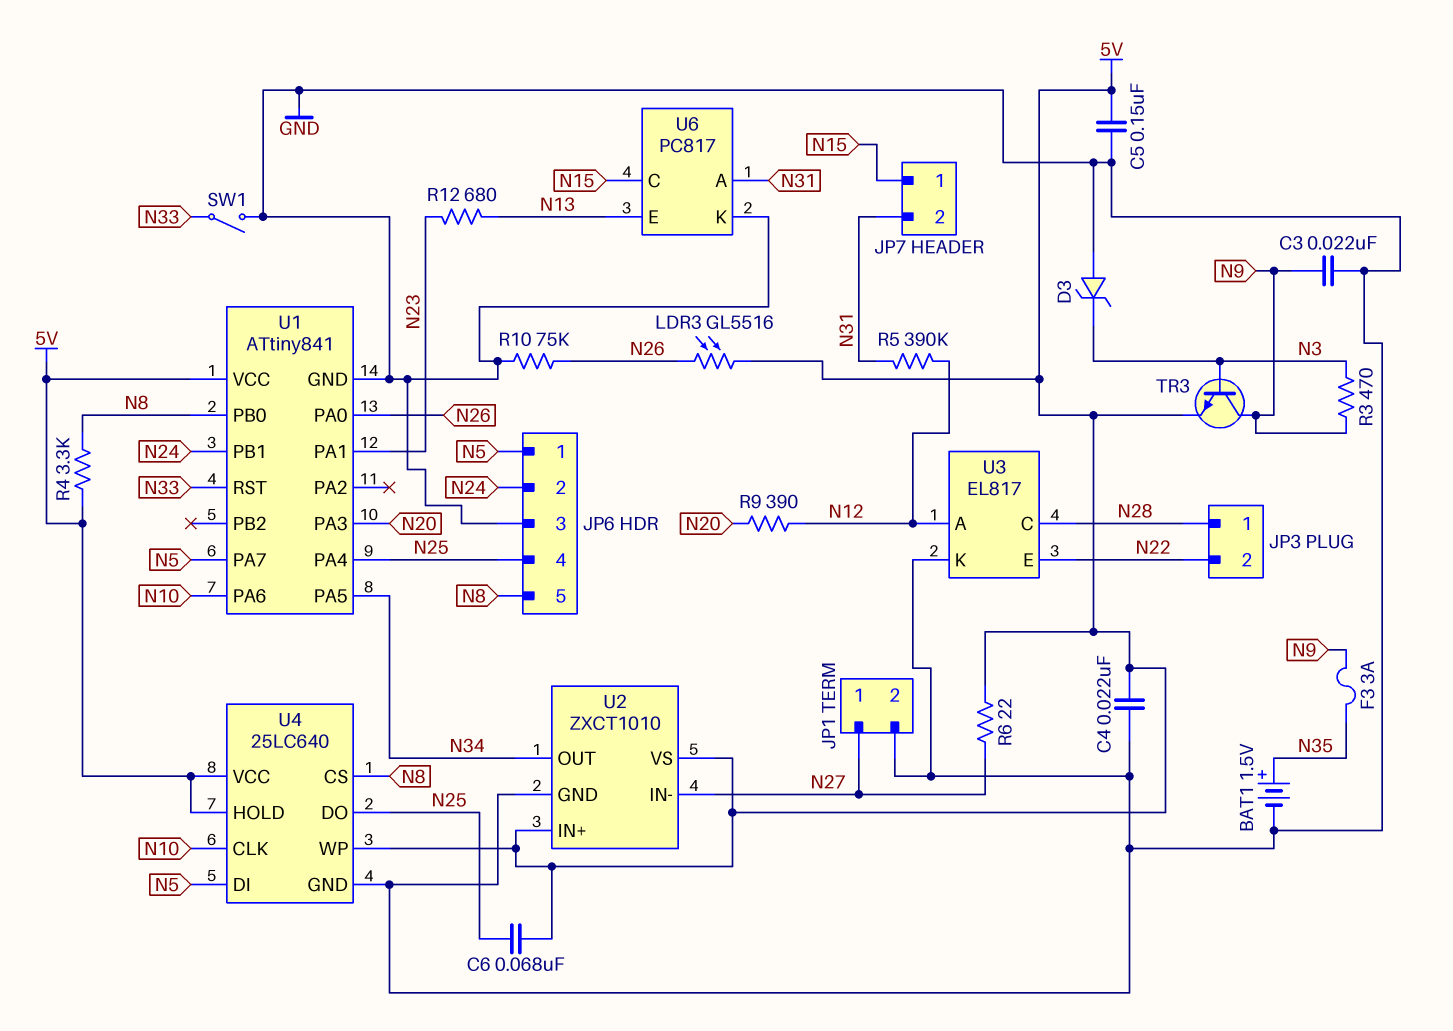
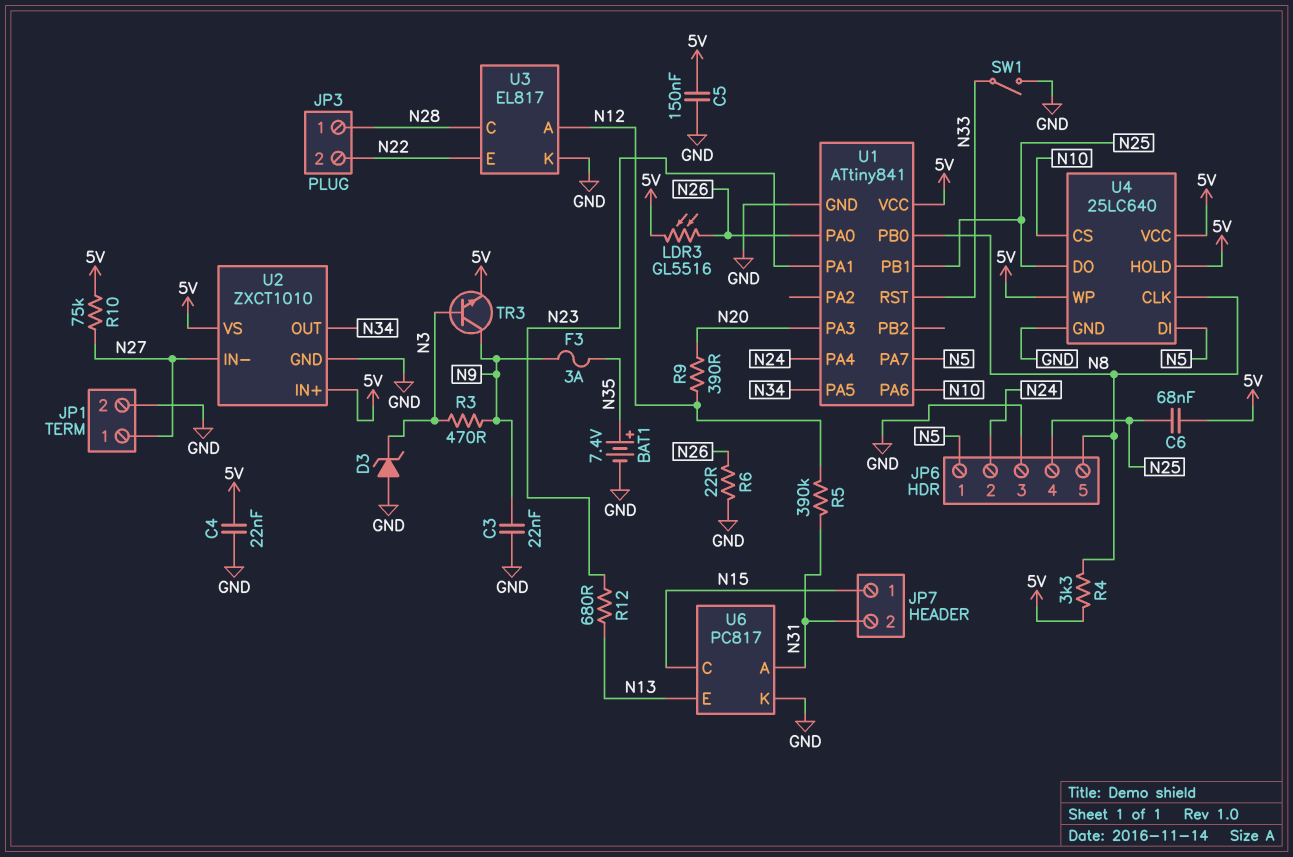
BAT1: 1.5V (plus N35, minus GND) -> 7.4V (plus N35, minus GND)
R6: 22 (5V, N27) -> 22 (GND, N26)
R10: 75k (GND, N26) -> 75k (5V, N27)
U1 pin PA4: N25 -> N24
U1 pin PB1: N24 -> N25
U4 pin CLK: N10 -> N8
U4 pin CS: N8 -> N10

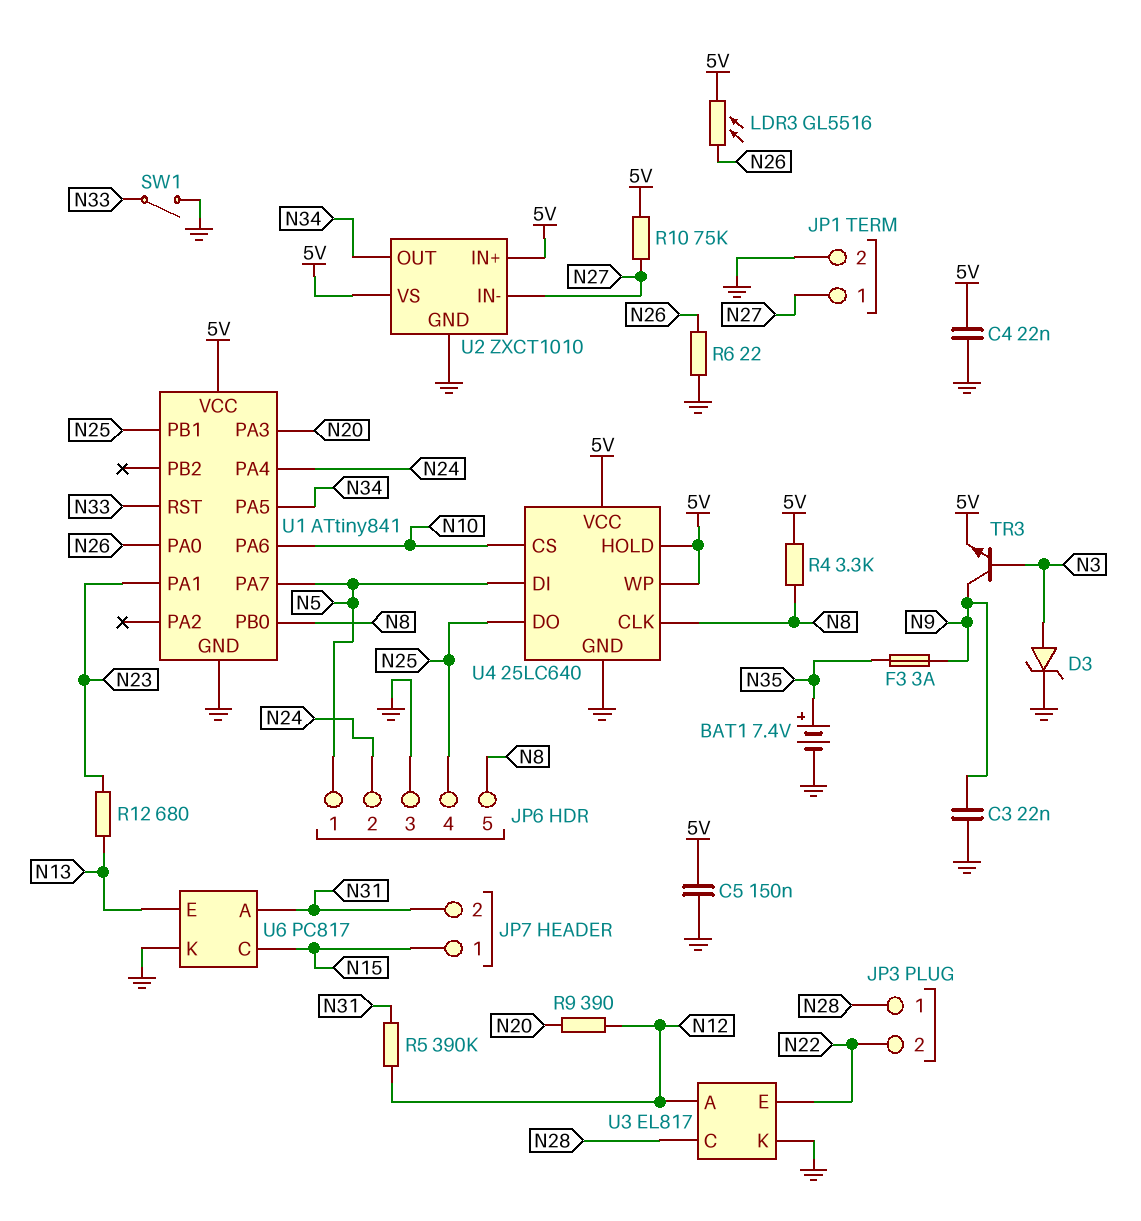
C6: 68nF (5V, N25) -> none
D3: zener (A GND, K N3) -> zener (A N3, K GND)
R3: 470 (N3, N9) -> none

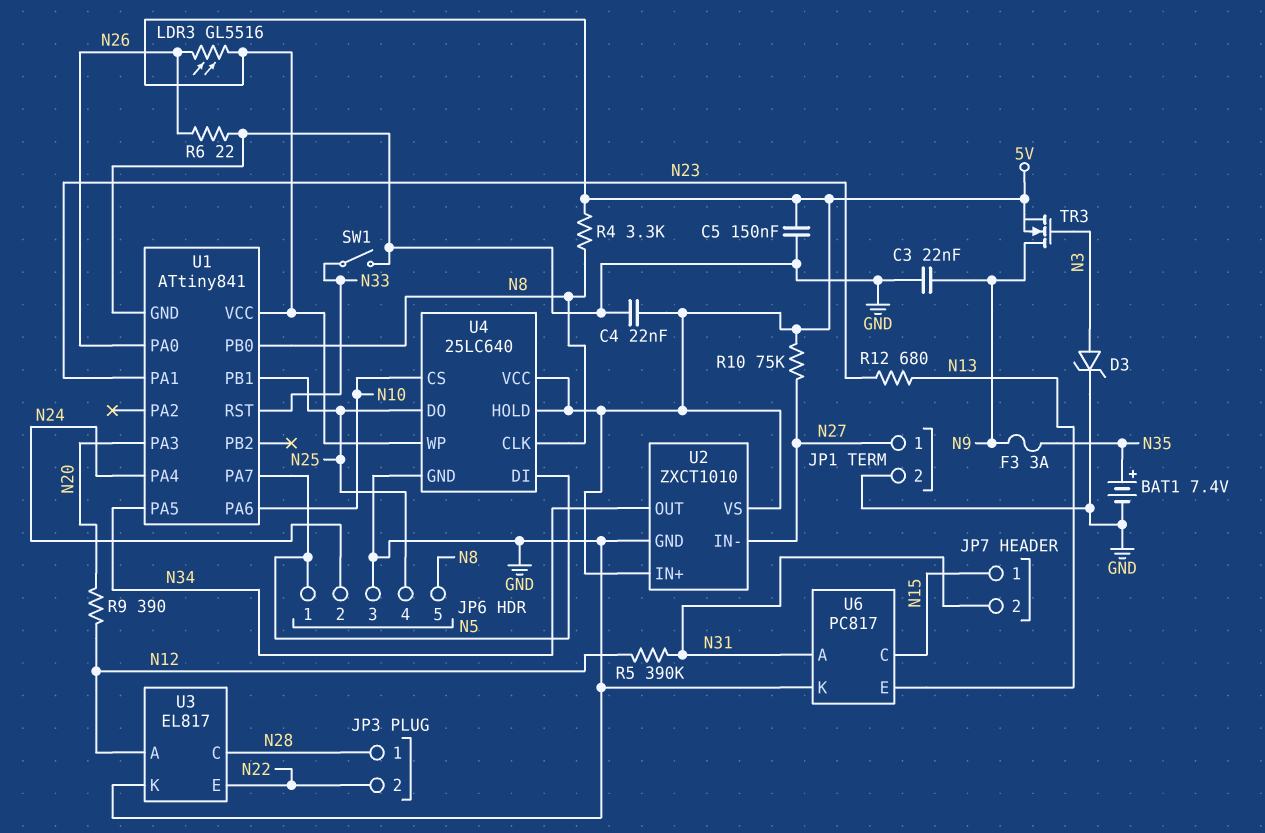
TR3: NPN (B N3, C N9, E 5V) -> NMOS (G N3, D N9, S 5V)

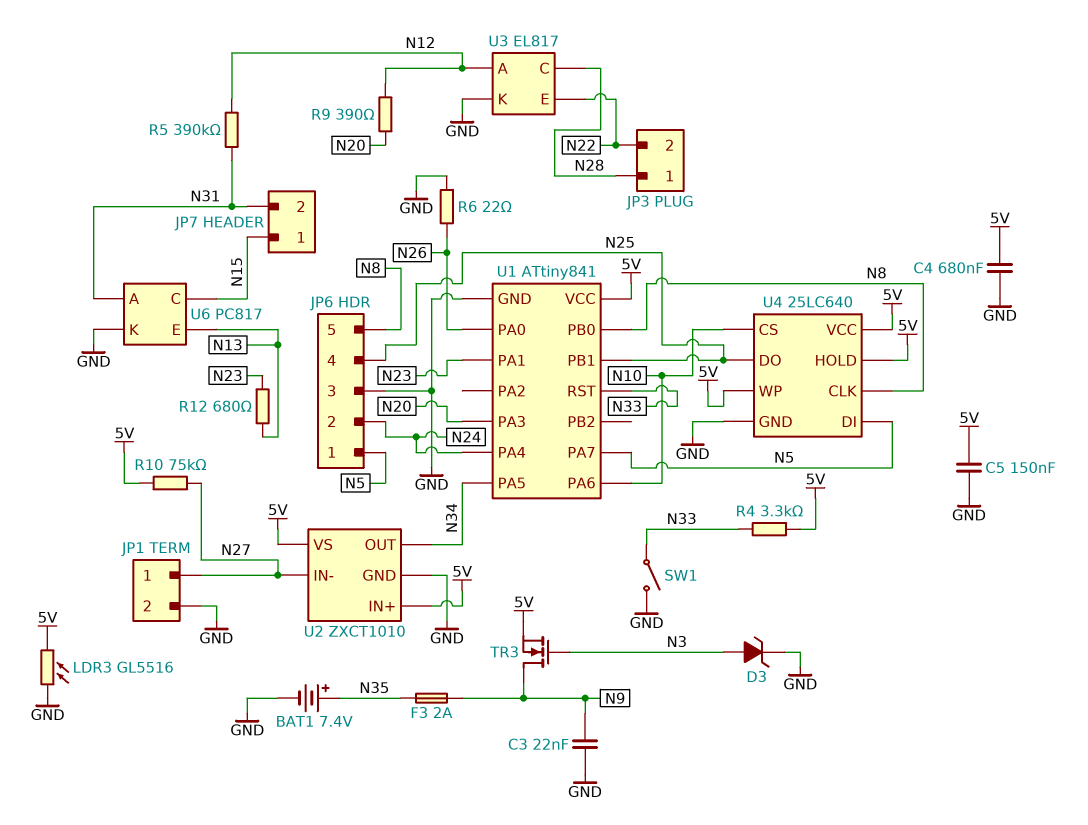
C4: 22nF (5V, GND) -> 680nF (5V, GND)
F3: 3A (N9, N35) -> 2A (N9, N35)
LDR3: GL5516 (5V, N26) -> GL5516 (5V, GND)
R4: 3.3k (5V, N8) -> 3.3k (5V, N33)

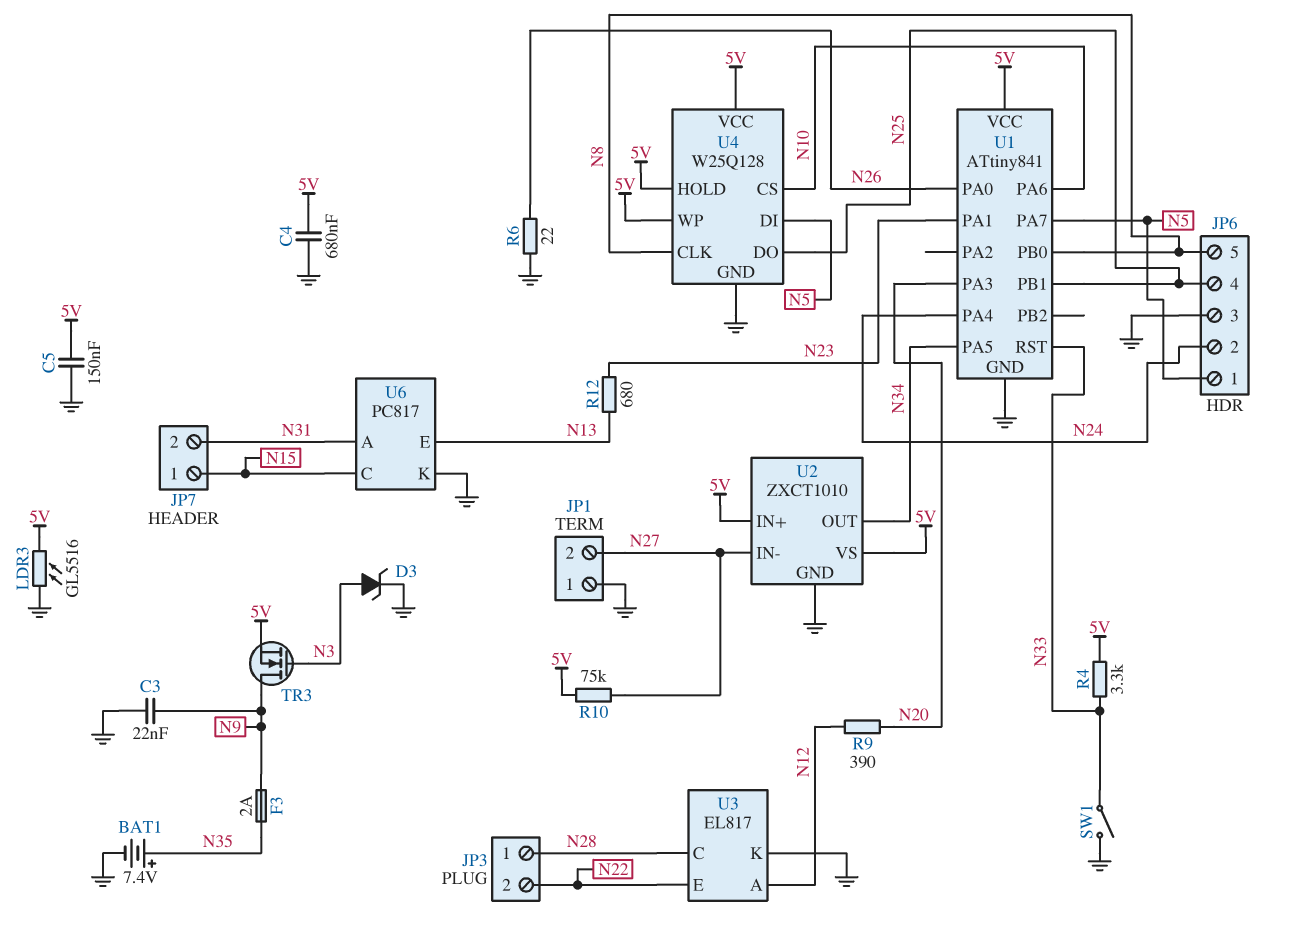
JP1 pin 1: N27 -> GND
JP1 pin 2: GND -> N27
R5: 390k (N12, N31) -> none
U4: 25LC640 -> W25Q128

